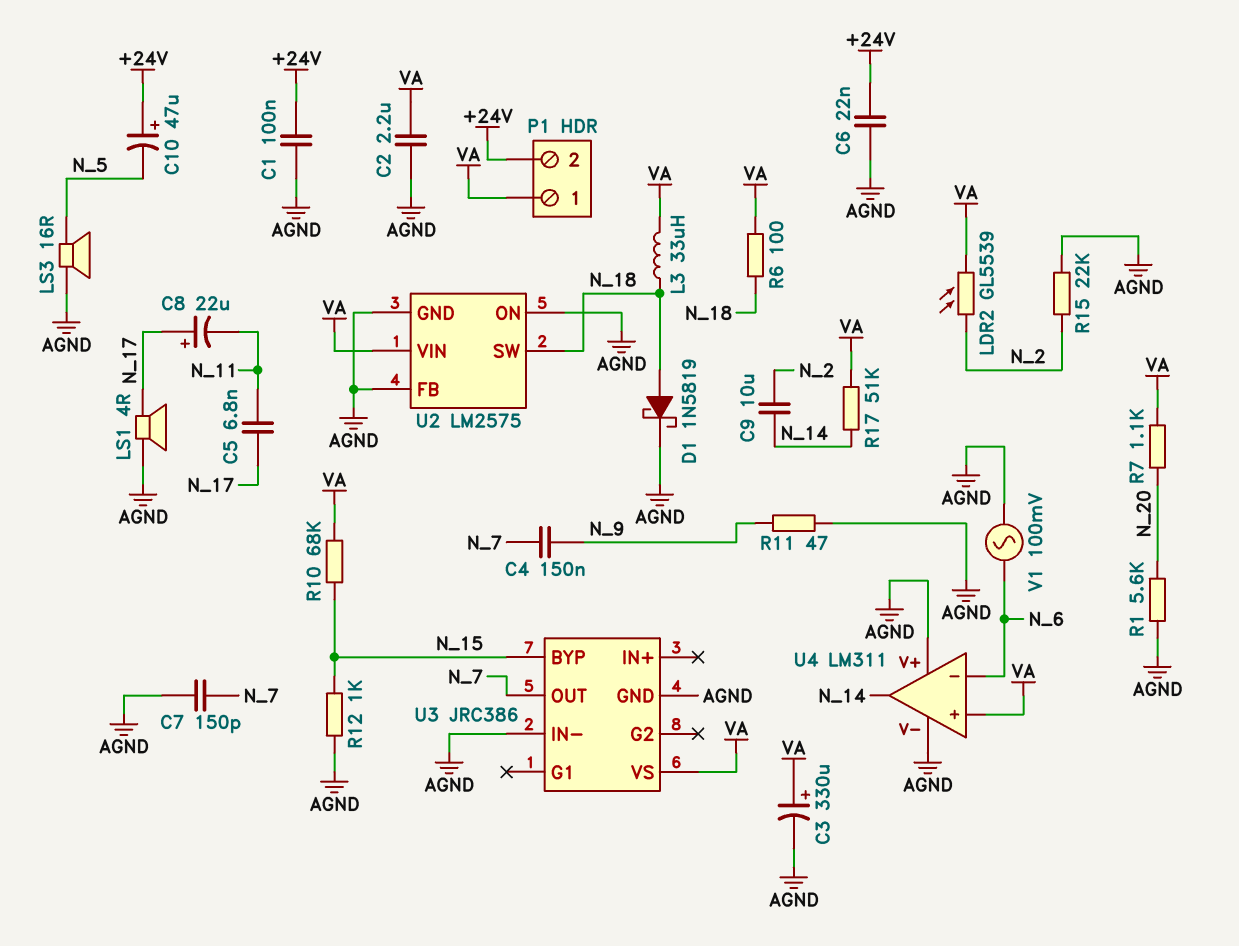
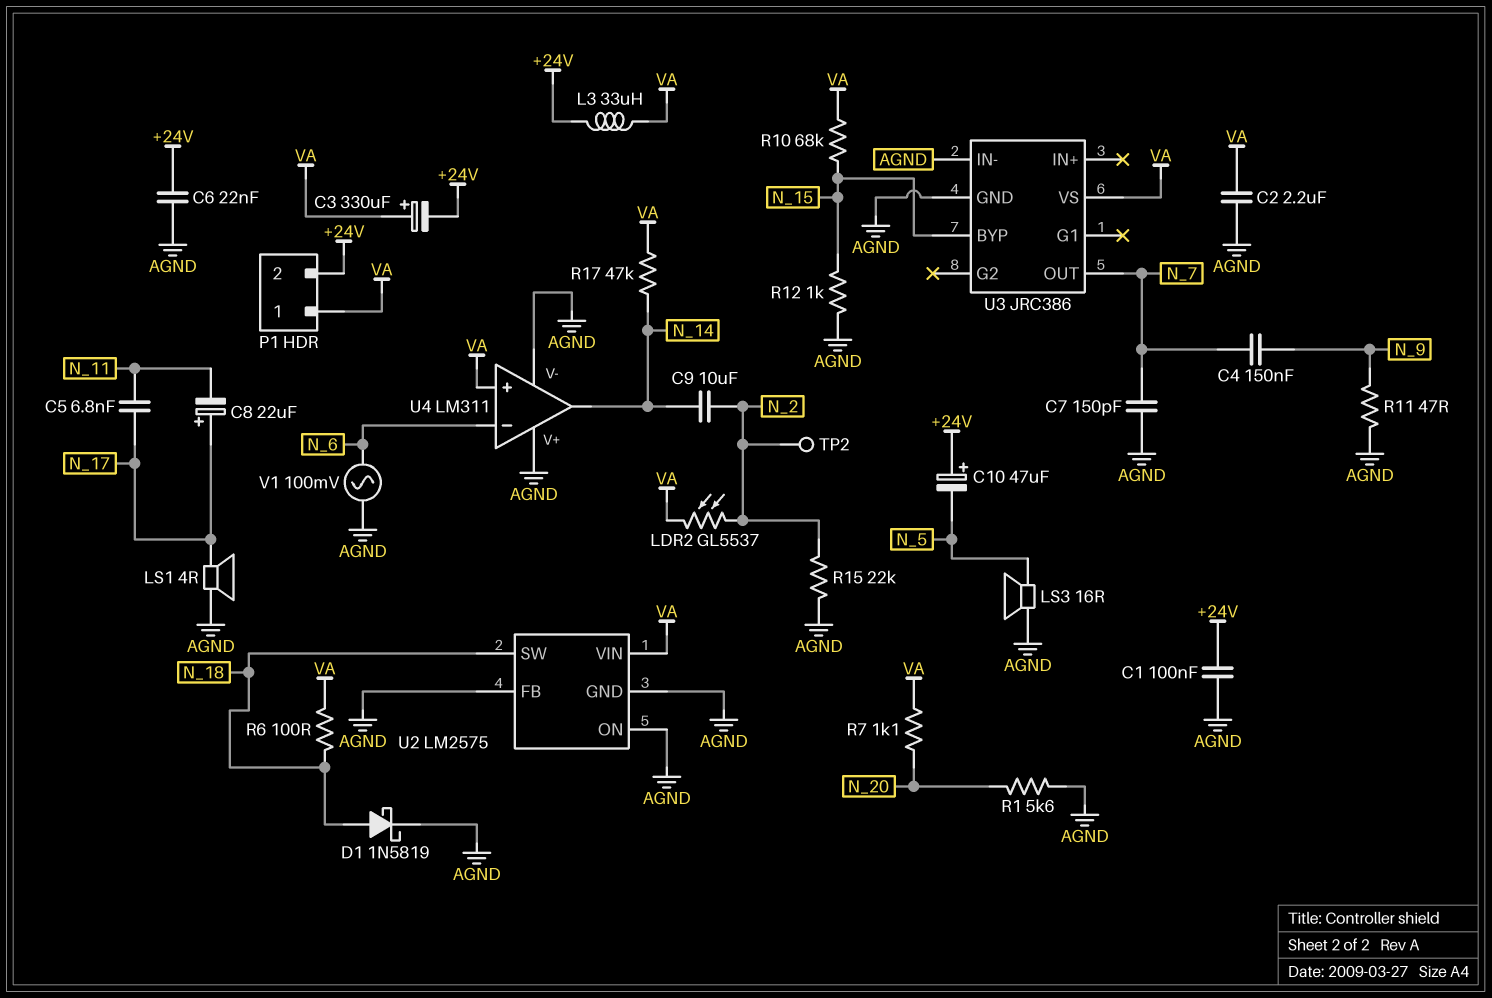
C3: 330uF (plus VA, minus AGND) -> 330uF (plus VA, minus +24V)
L3: 33uH (N_18, VA) -> 33uH (+24V, VA)
LDR2: GL5539 (N_2, VA) -> GL5537 (N_2, VA)
R17: 51k (N_14, VA) -> 47k (N_14, VA)
TP2: none -> test point (N_2)

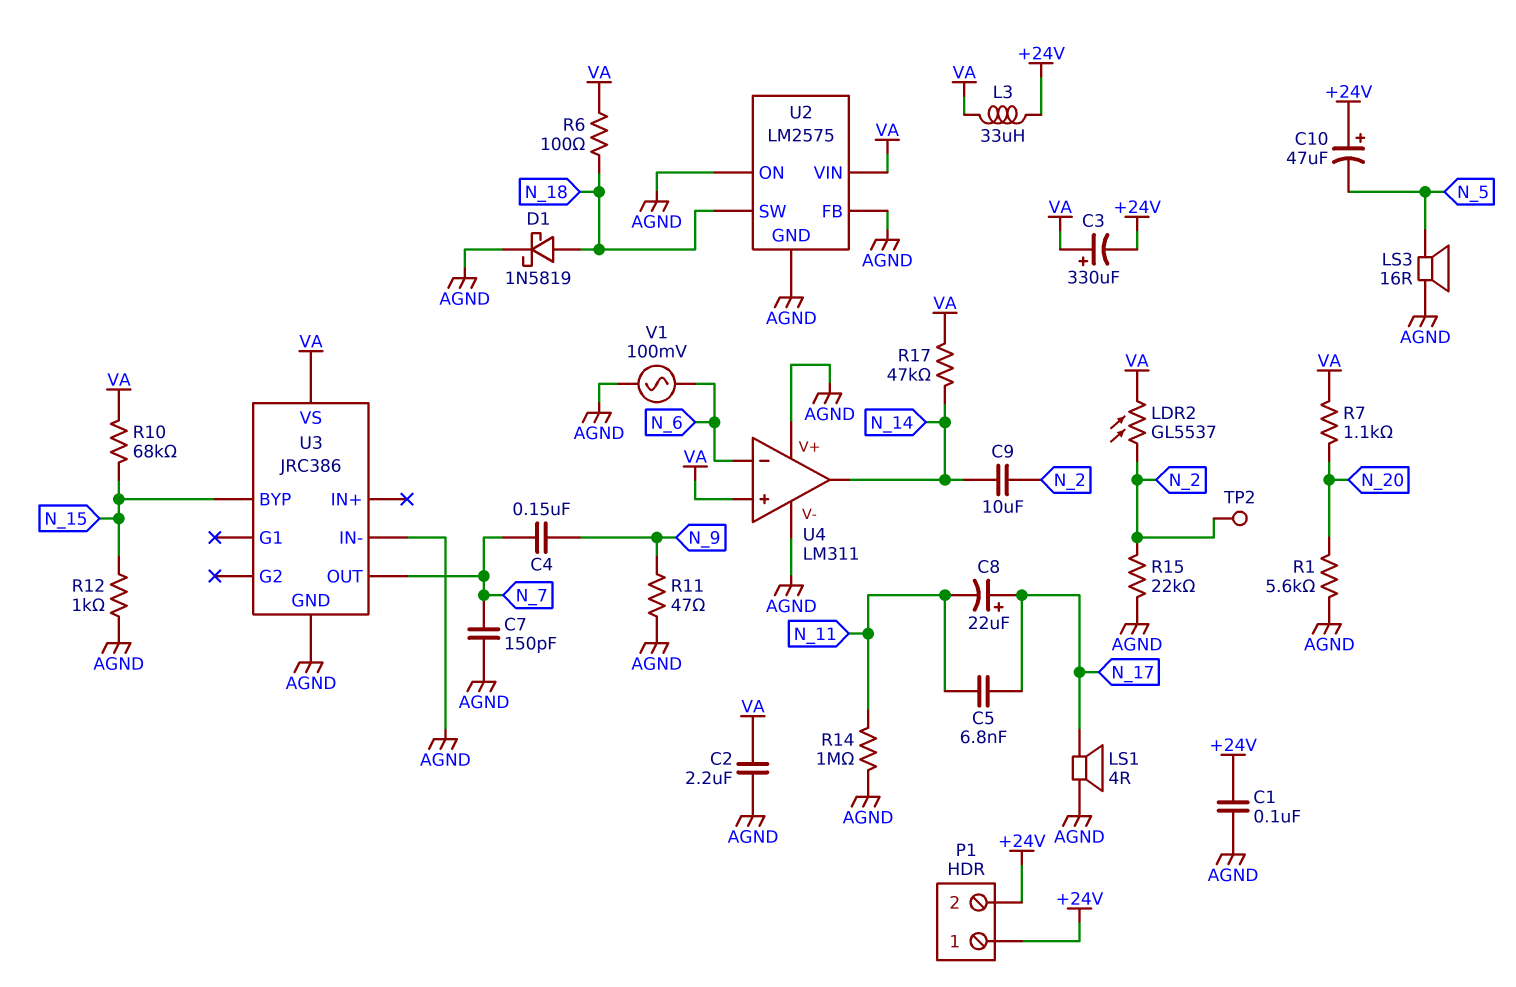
C6: 22nF (+24V, AGND) -> none
P1 pin 1: VA -> +24V
R14: none -> 1M (AGND, N_11)

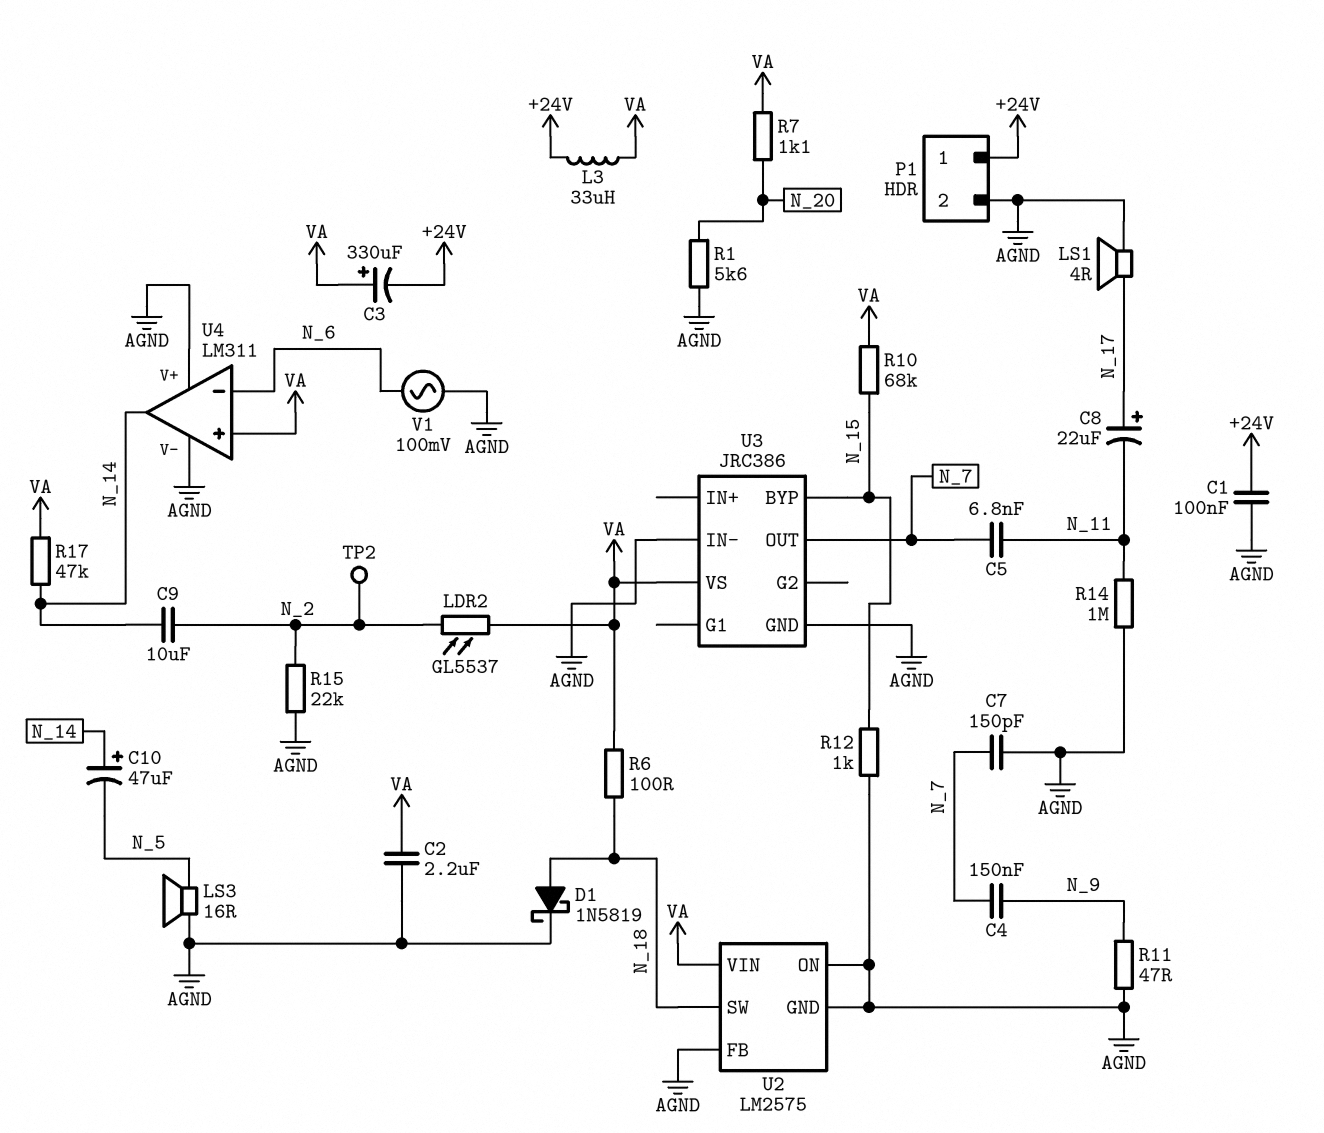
C5: 6.8nF (N_11, N_17) -> 6.8nF (N_7, N_11)
C10: 47uF (plus +24V, minus N_5) -> 47uF (plus N_14, minus N_5)
P1 pin 2: +24V -> AGND

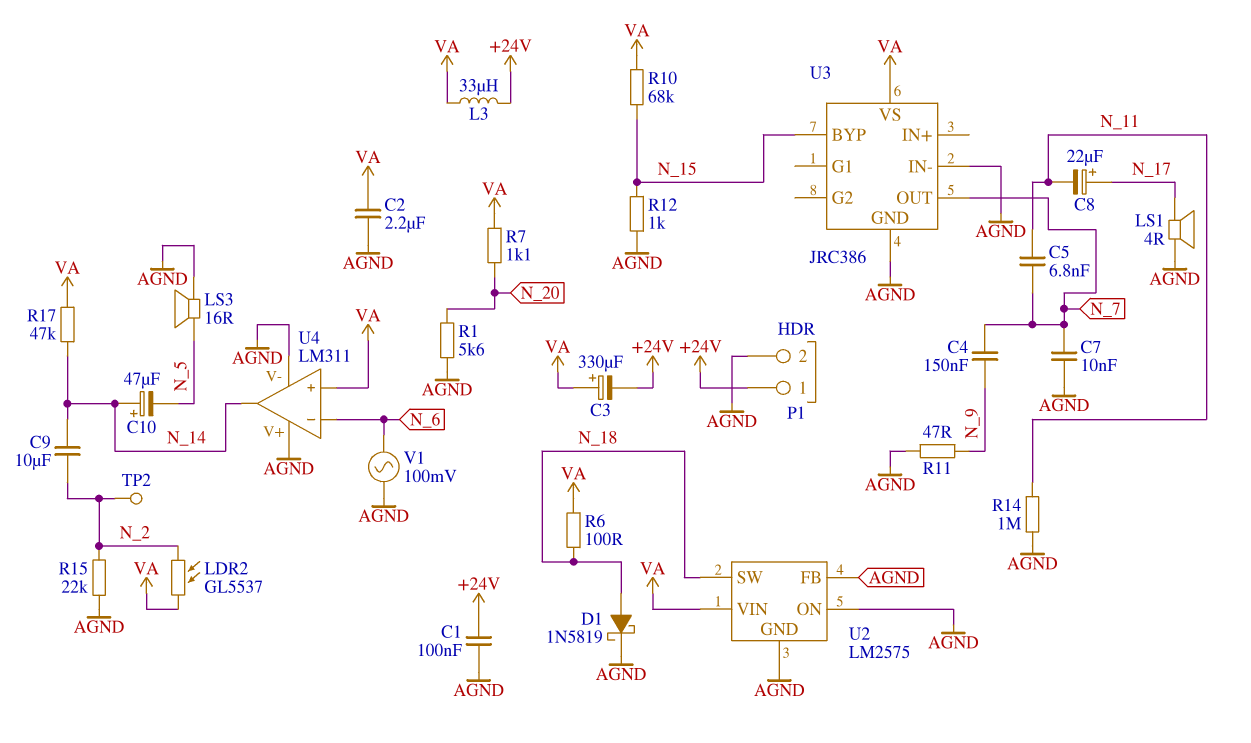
C7: 150pF (AGND, N_7) -> 10nF (AGND, N_7)

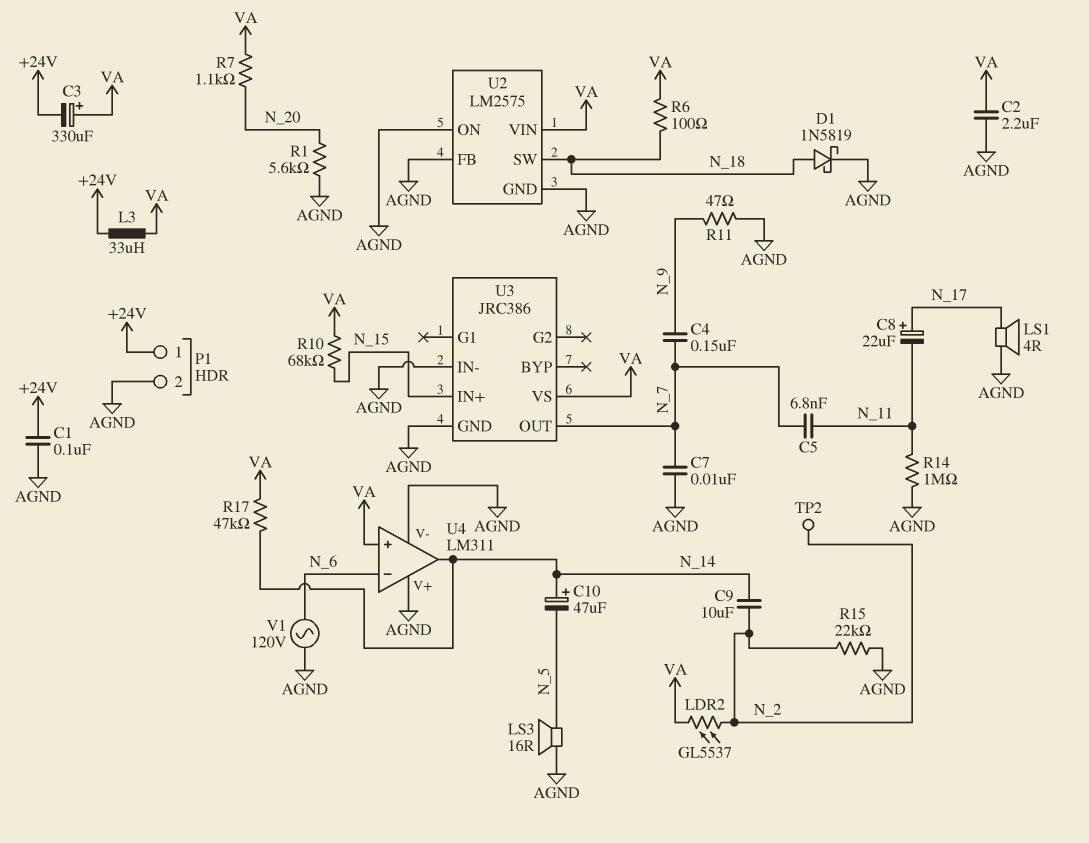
R12: 1k (AGND, N_15) -> none
U3 pin BYP: N_15 -> none
U3 pin IN+: none -> N_15
V1: AC 100mV (AGND, N_6) -> AC 120V (AGND, N_6)

